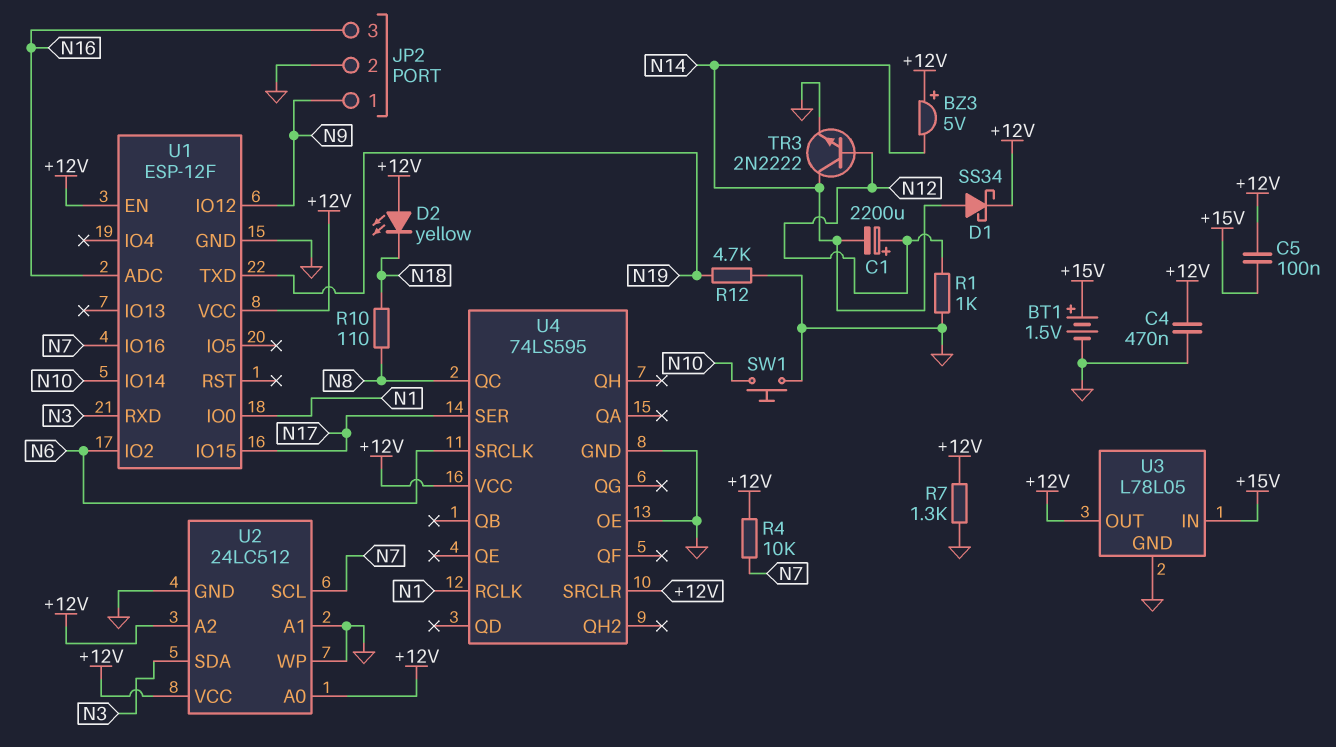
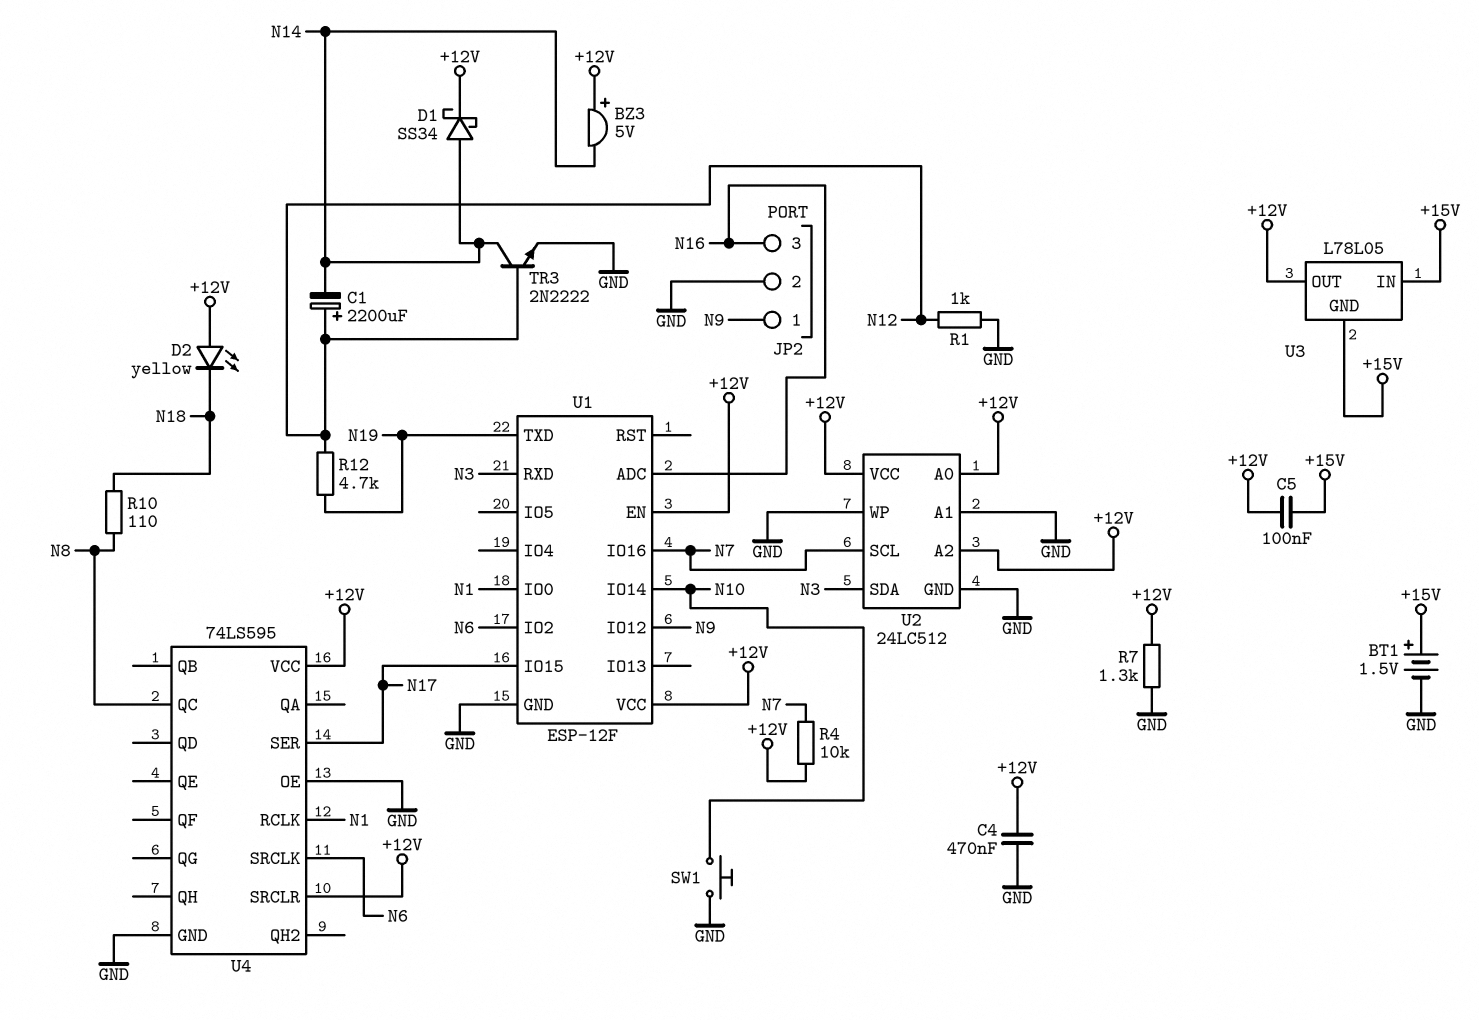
R12: 4.7k (GND, N19) -> 4.7k (N12, N19)
U3 pin GND: GND -> +15V

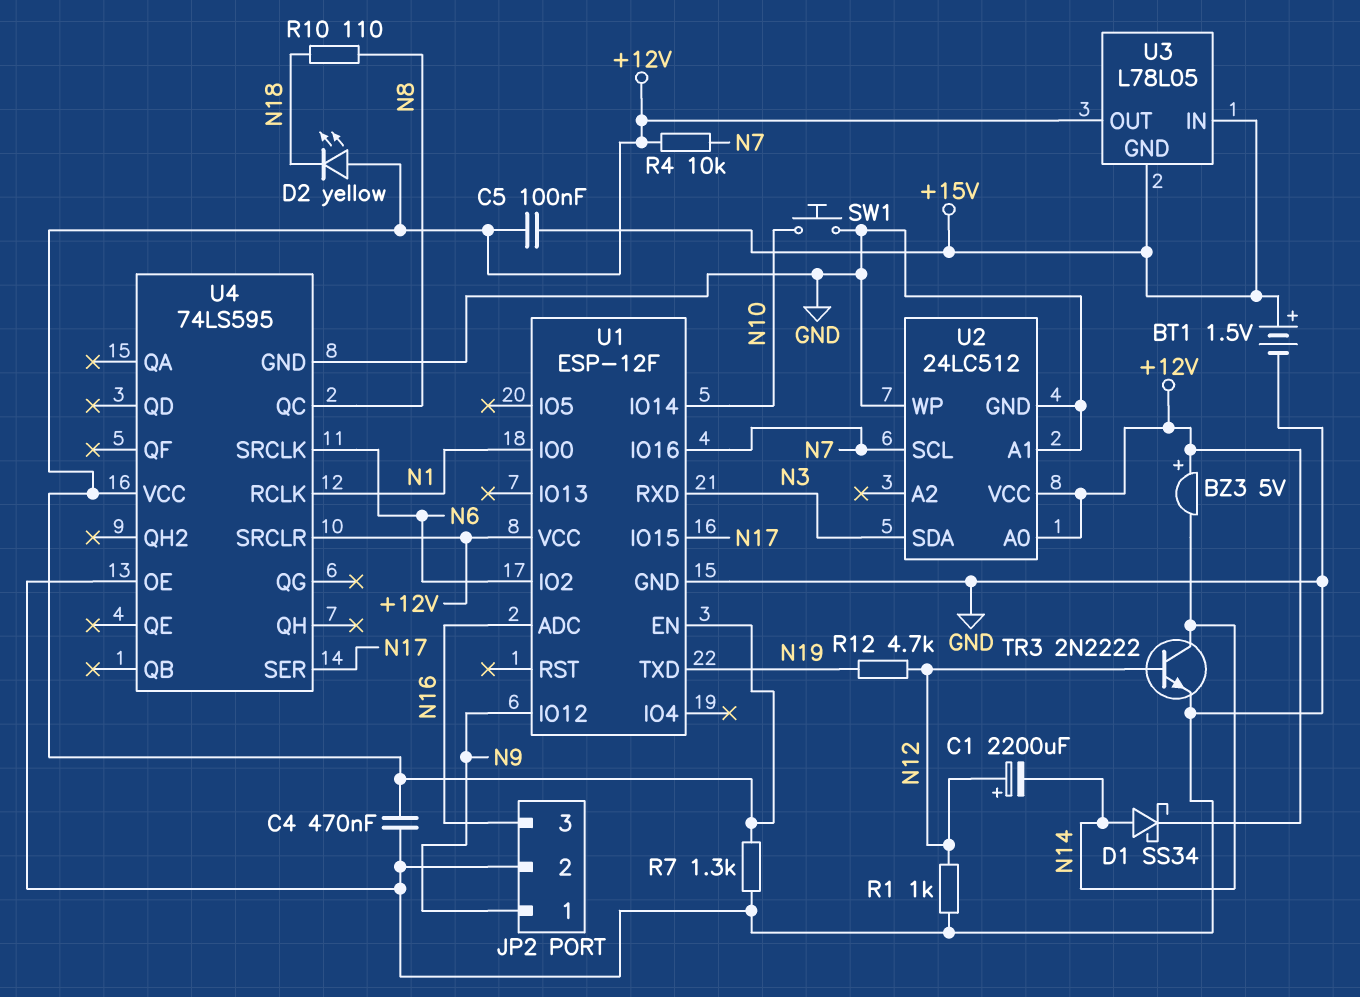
U2 pin A2: +12V -> none

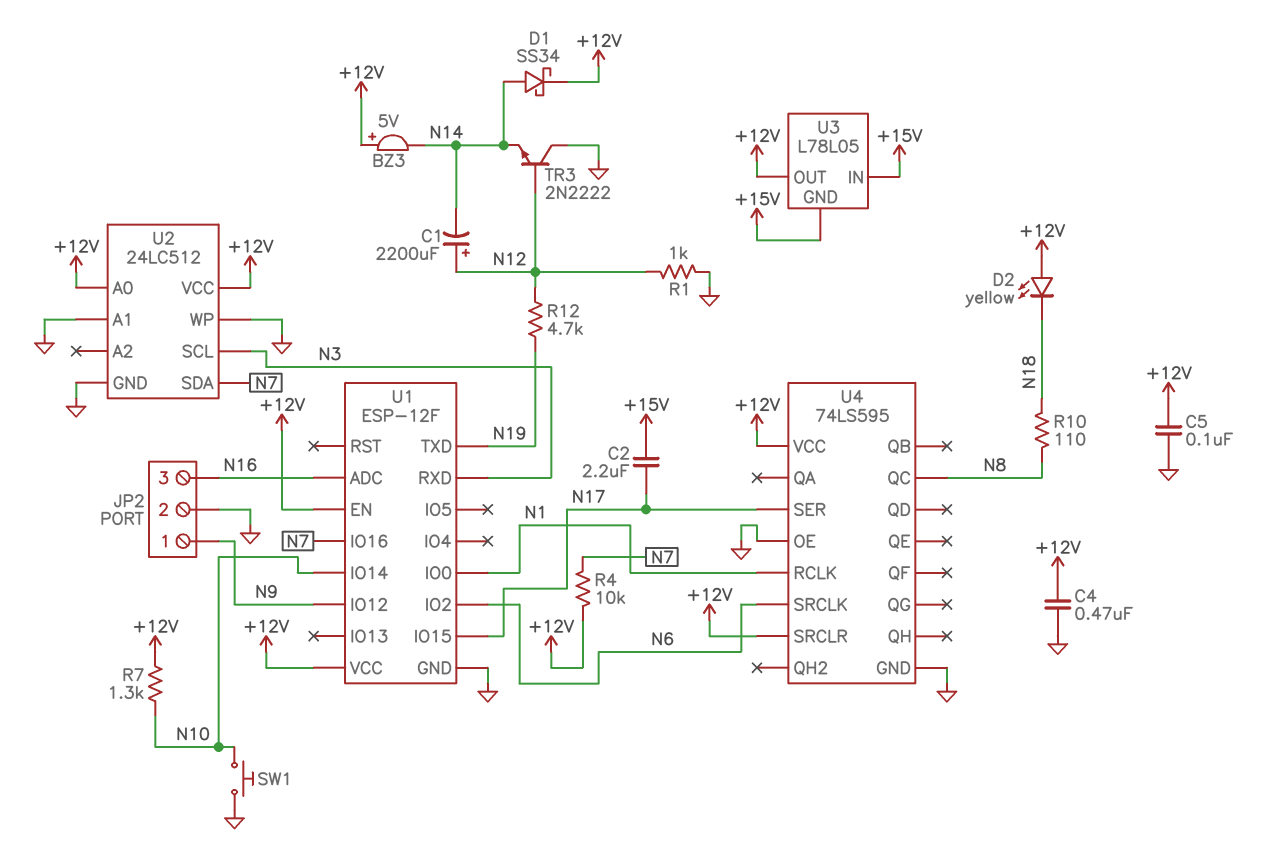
BT1: 1.5V (plus +15V, minus GND) -> none
C2: none -> 2.2uF (+15V, N17)
C5: 100nF (+12V, +15V) -> 100nF (+12V, GND)
R7: 1.3k (+12V, GND) -> 1.3k (+12V, N10)
TR3: NPN 2N2222 (B N12, C N14, E GND) -> NPN 2N2222 (B N12, C GND, E N14)
U2 pin SCL: N7 -> N3
U2 pin SDA: N3 -> N7

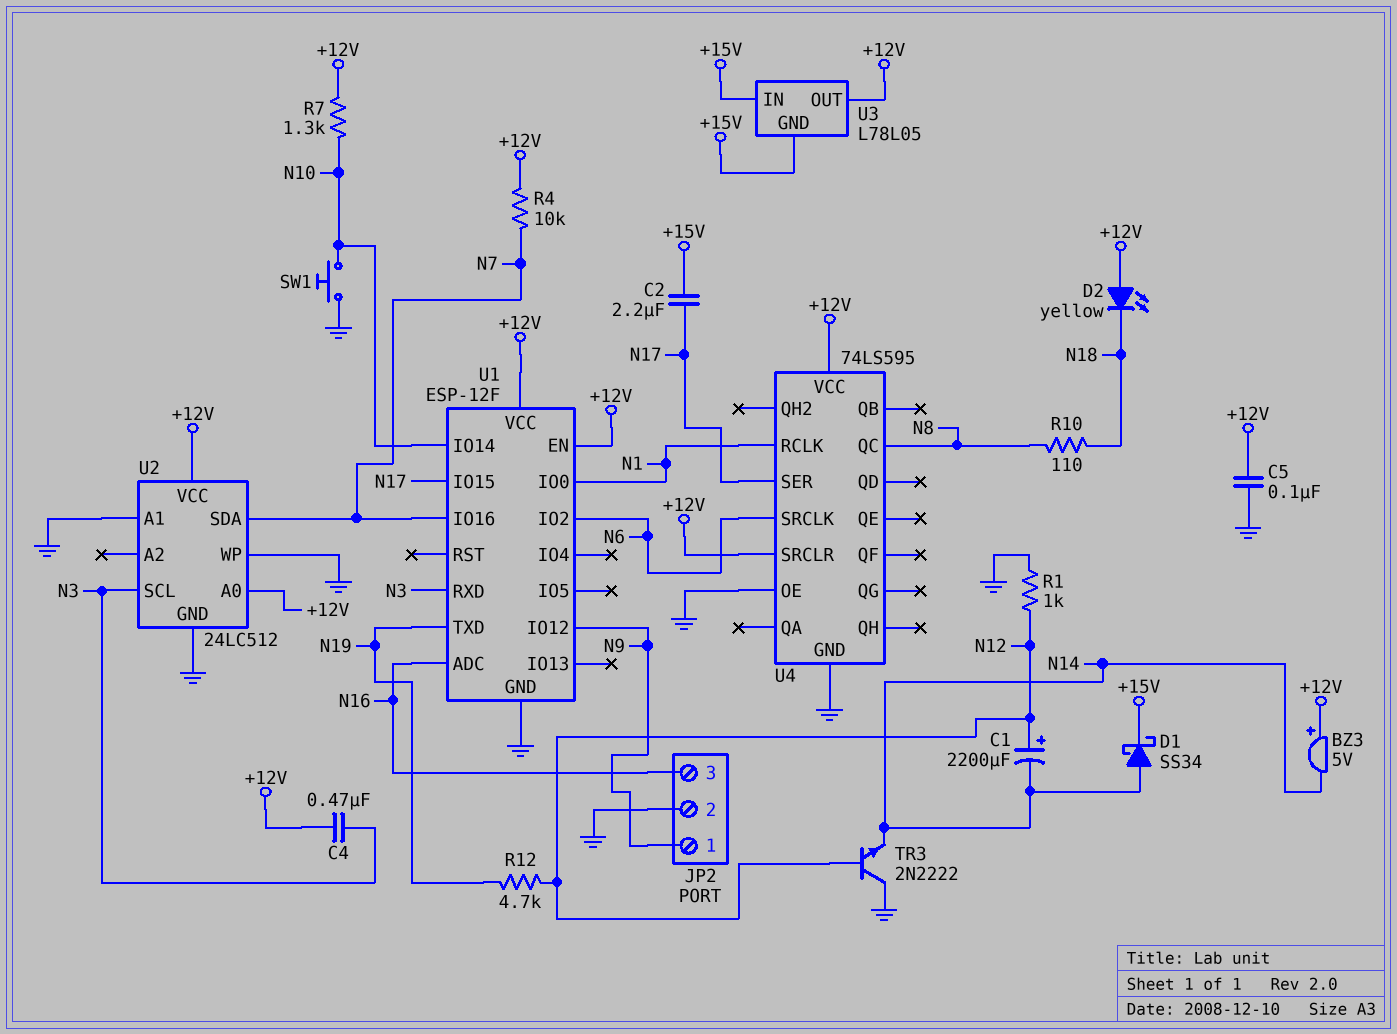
C4: 470nF (+12V, GND) -> 470nF (+12V, N3)
D1: schottky SS34 (A N14, K +12V) -> schottky SS34 (A N14, K +15V)

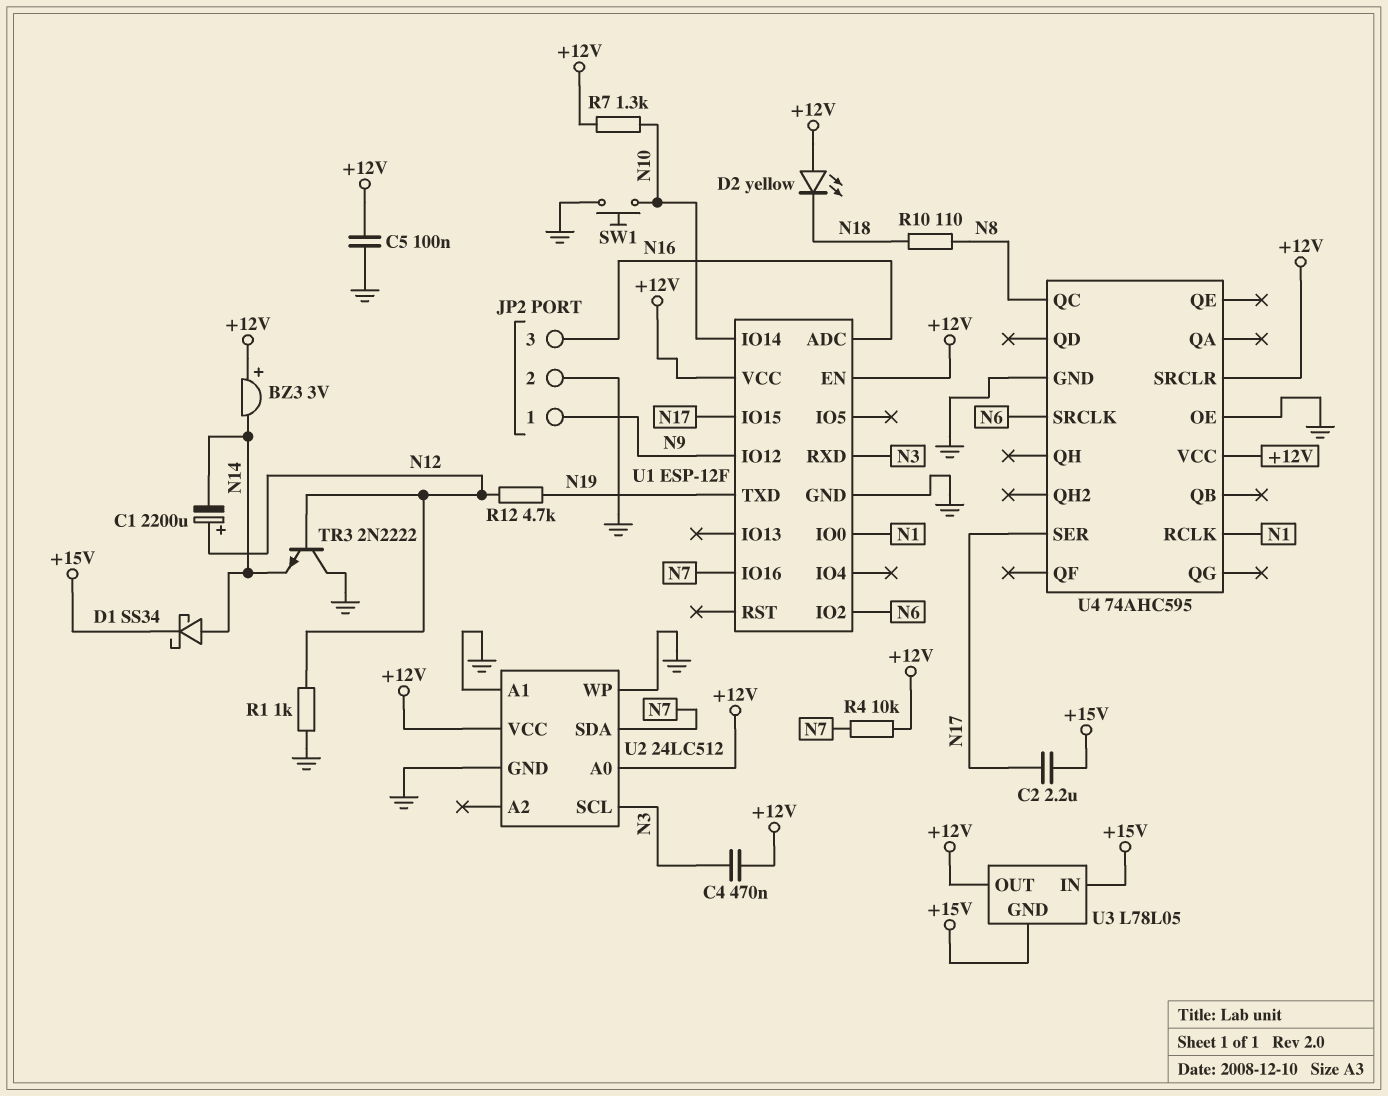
BZ3: buzzer 5V (plus +12V, minus N14) -> buzzer 3V (plus +12V, minus N14)
U4: 74LS595 -> 74AHC595

